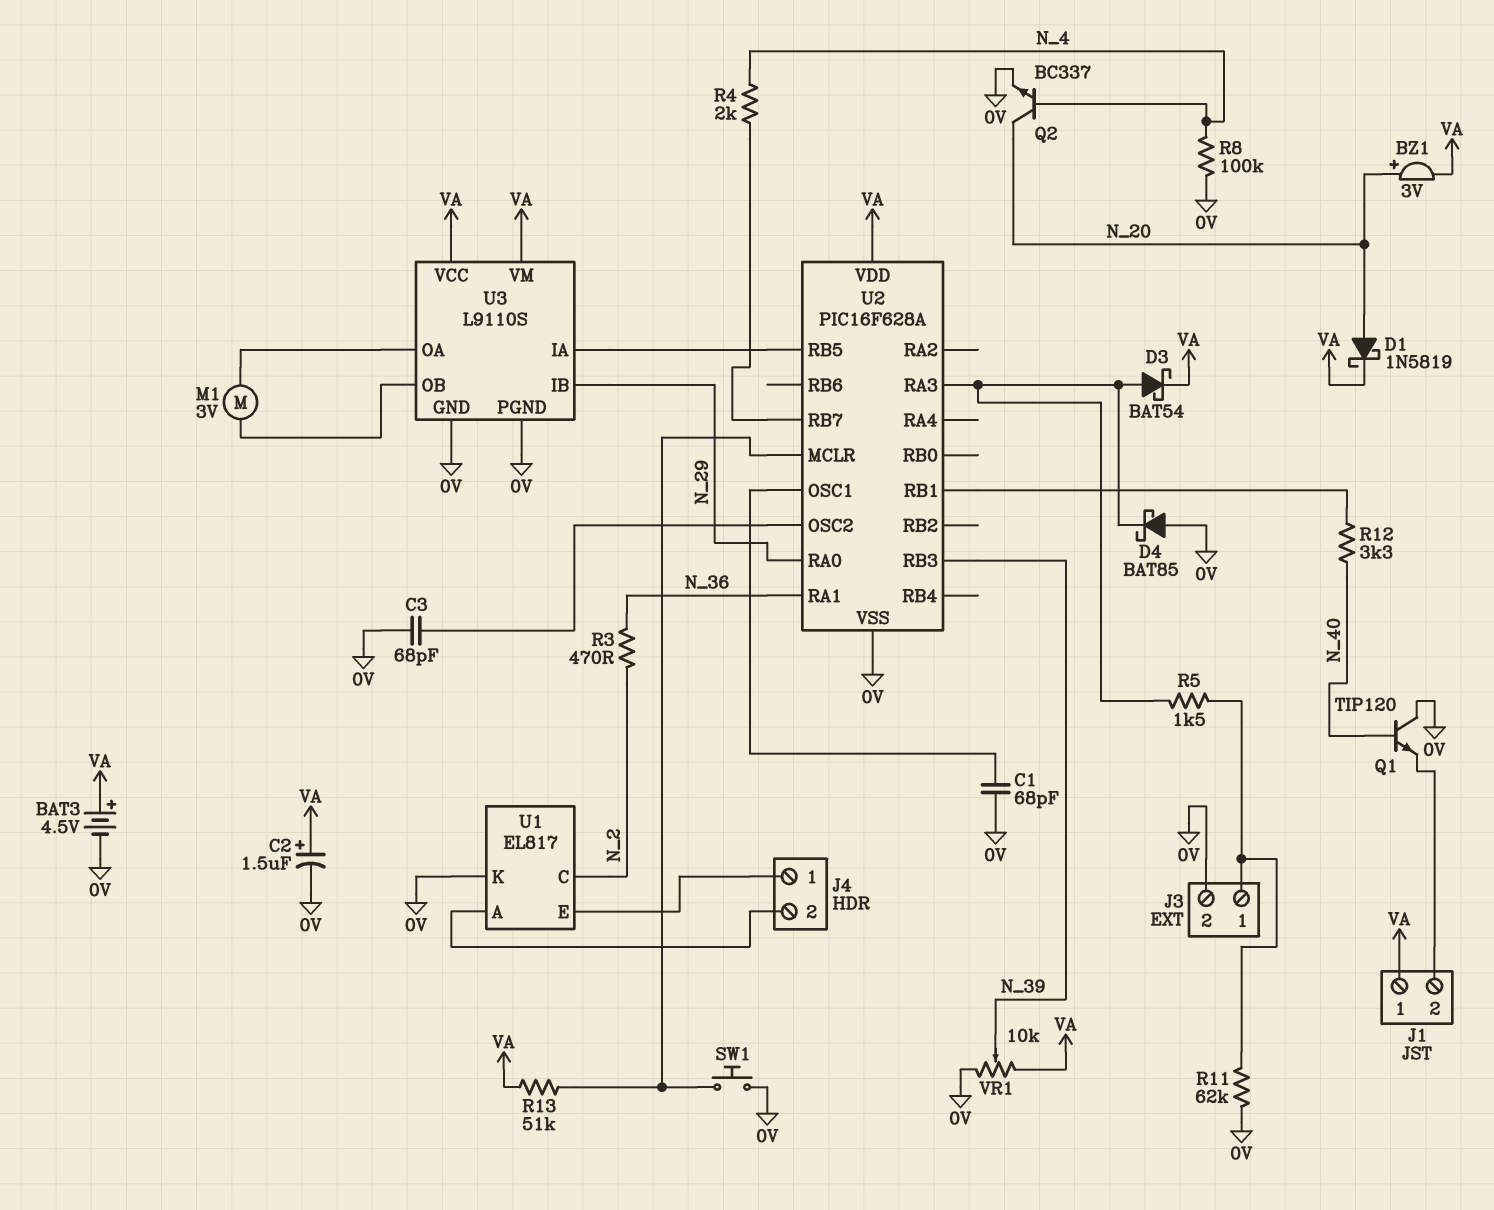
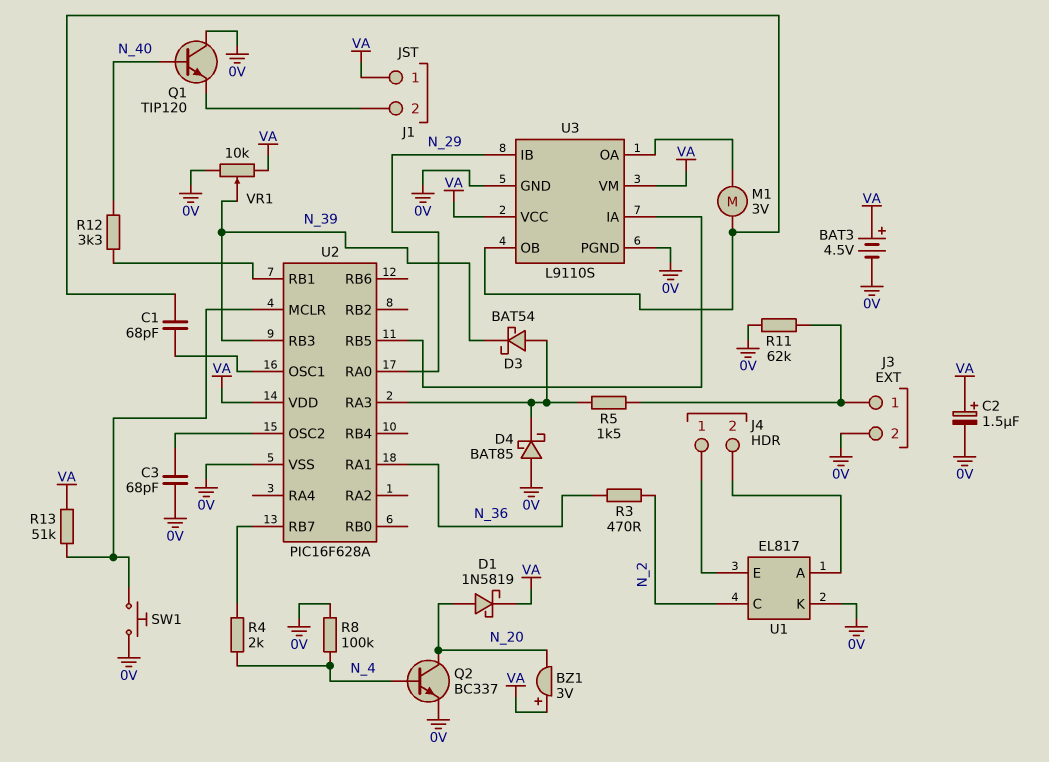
BZ1: buzzer 3V (plus N_20, minus VA) -> buzzer 3V (plus VA, minus N_20)
C1: 68pF (0V, U2/OSC1) -> 68pF (U2/OSC1, U3/OB)
D3: schottky BAT54 (A U2/RA3, K VA) -> schottky BAT54 (A U2/RA3, K N_39)

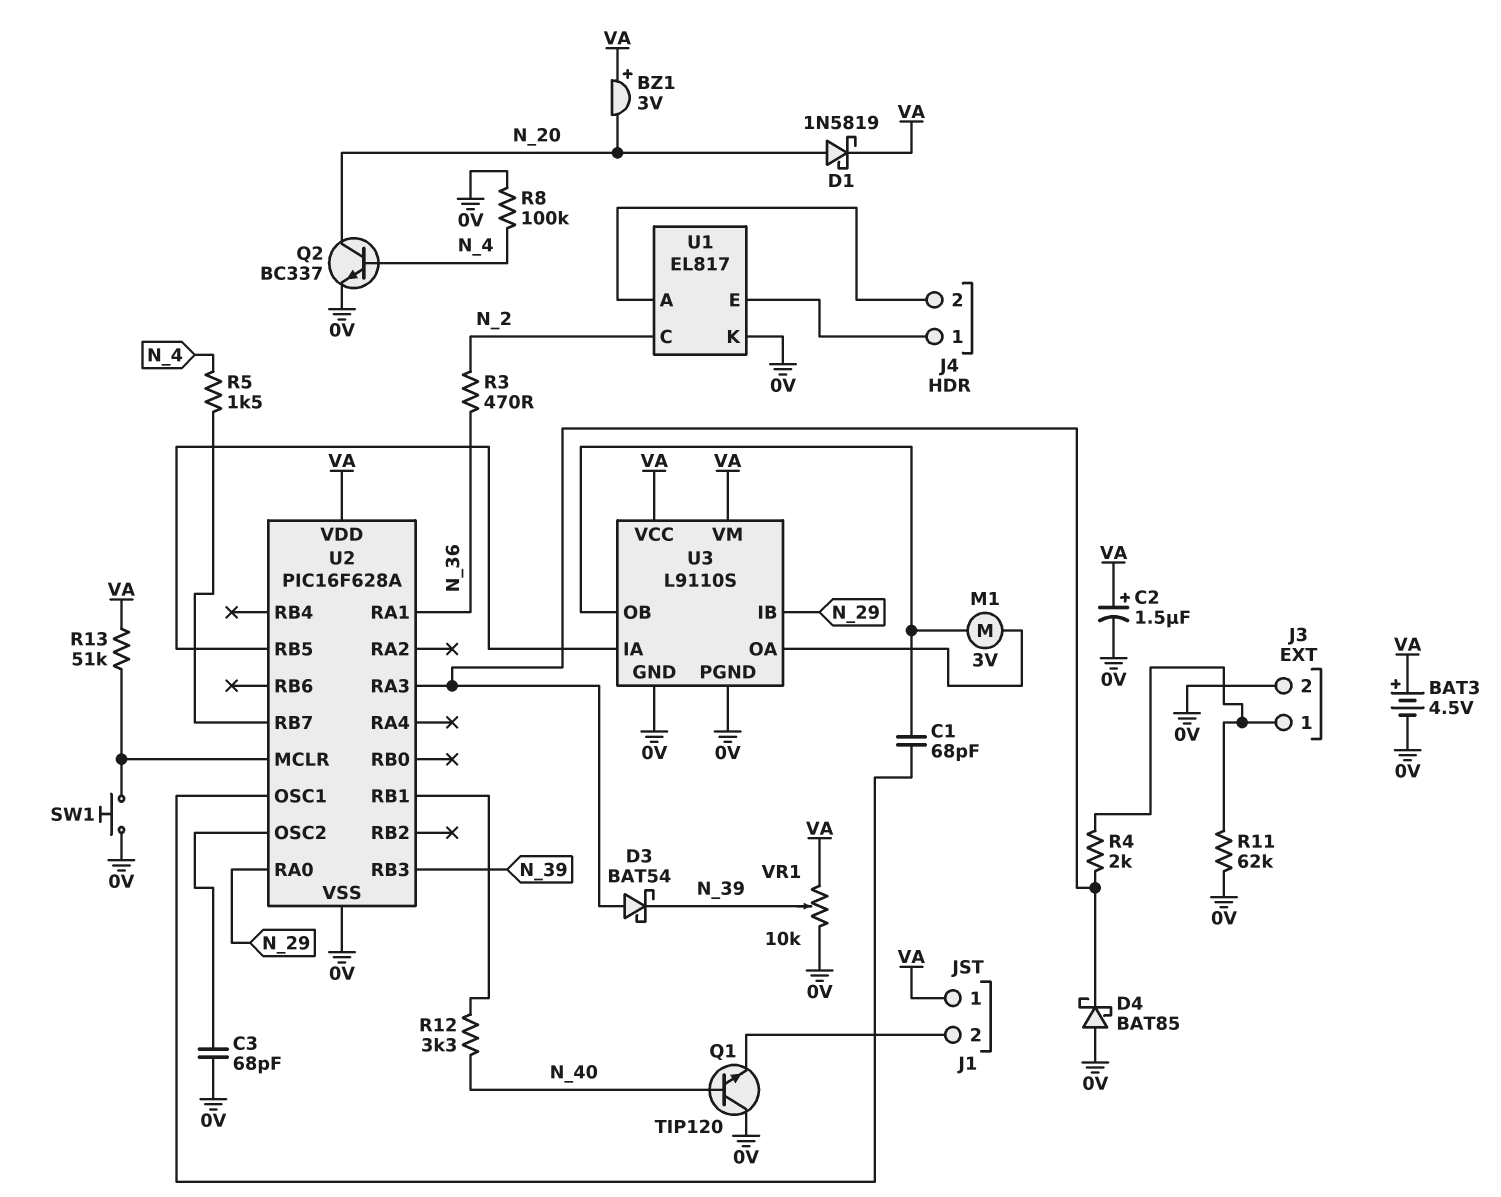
R4: 2k (N_4, U2/RB7) -> 2k (J3/1, U2/RA3)
R5: 1.5k (J3/1, U2/RA3) -> 1.5k (N_4, U2/RB7)

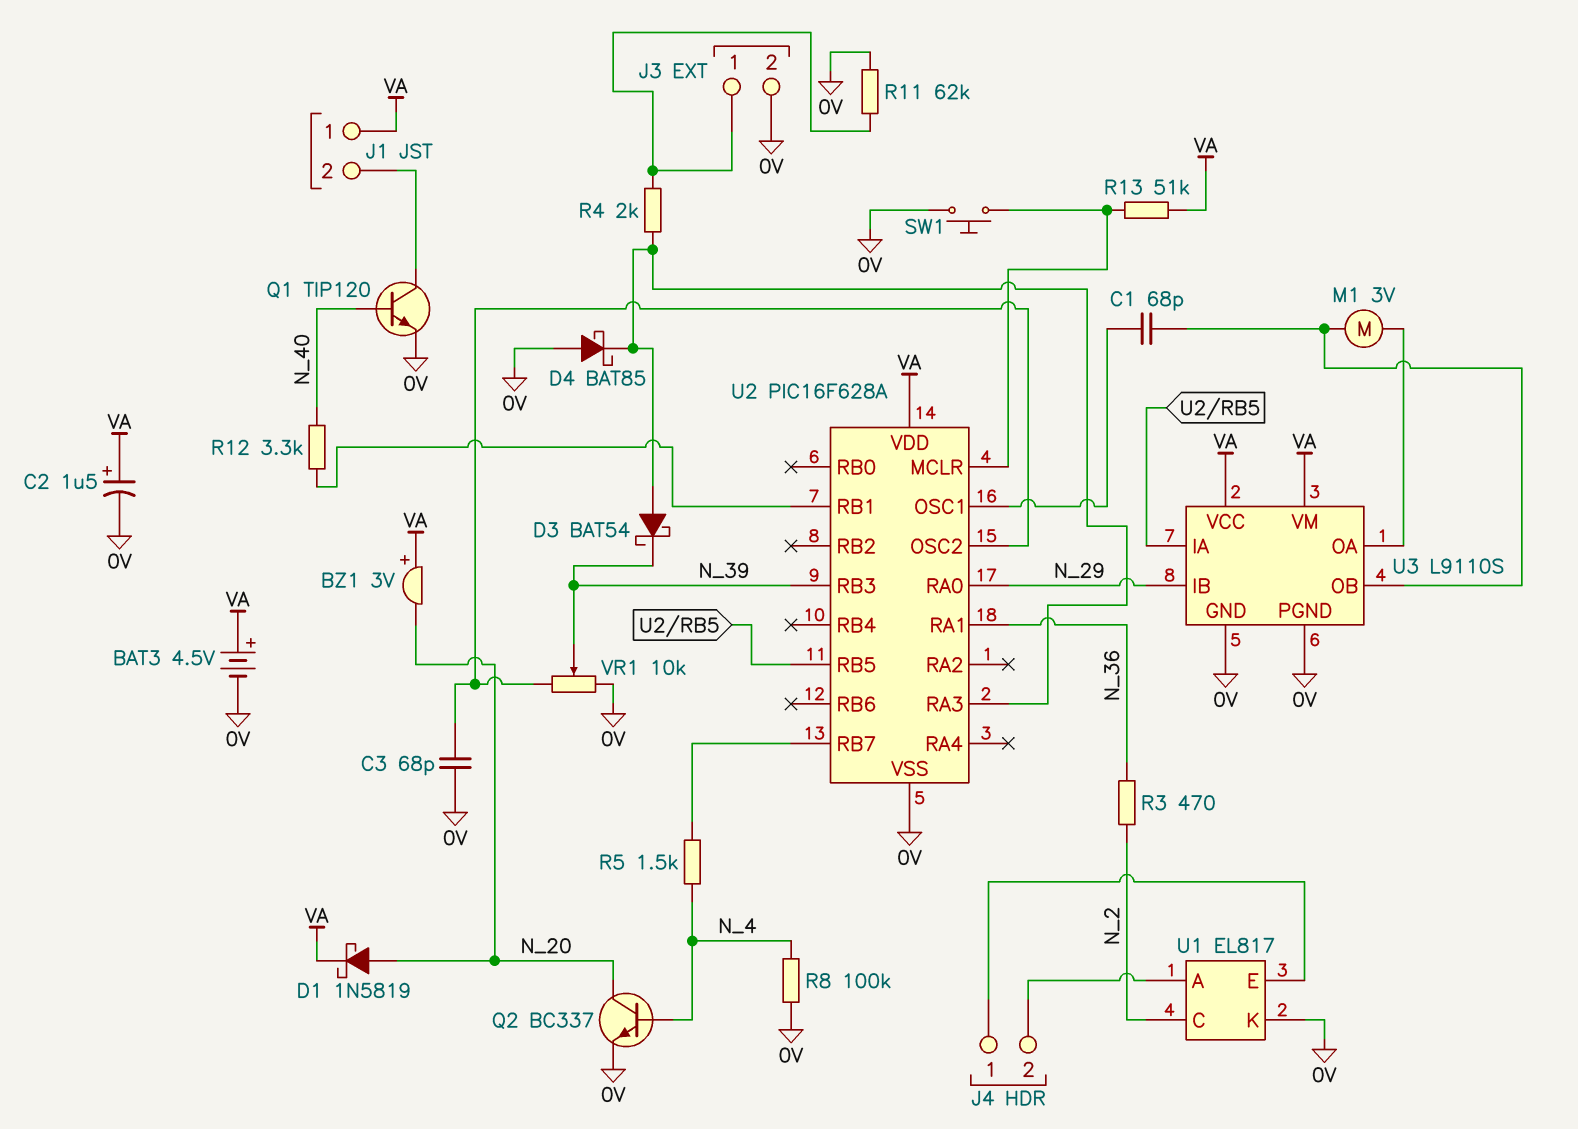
Q1: NPN TIP120 (B N_40, C 0V, E J1/2) -> NPN TIP120 (B N_40, C J1/2, E 0V)
VR1: 10k (0V, VA, wiper N_39) -> 10k (0V, U2/OSC2, wiper N_39)

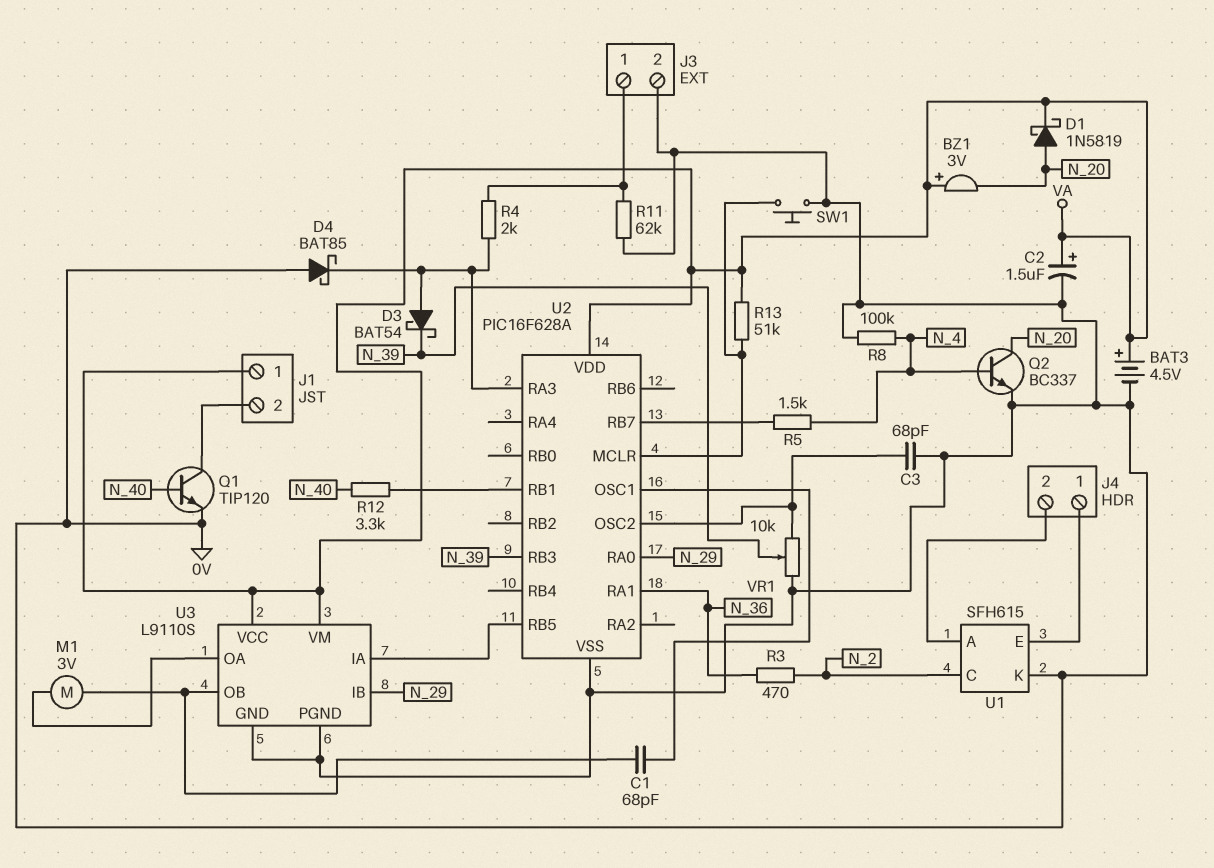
U1: EL817 -> SFH615

